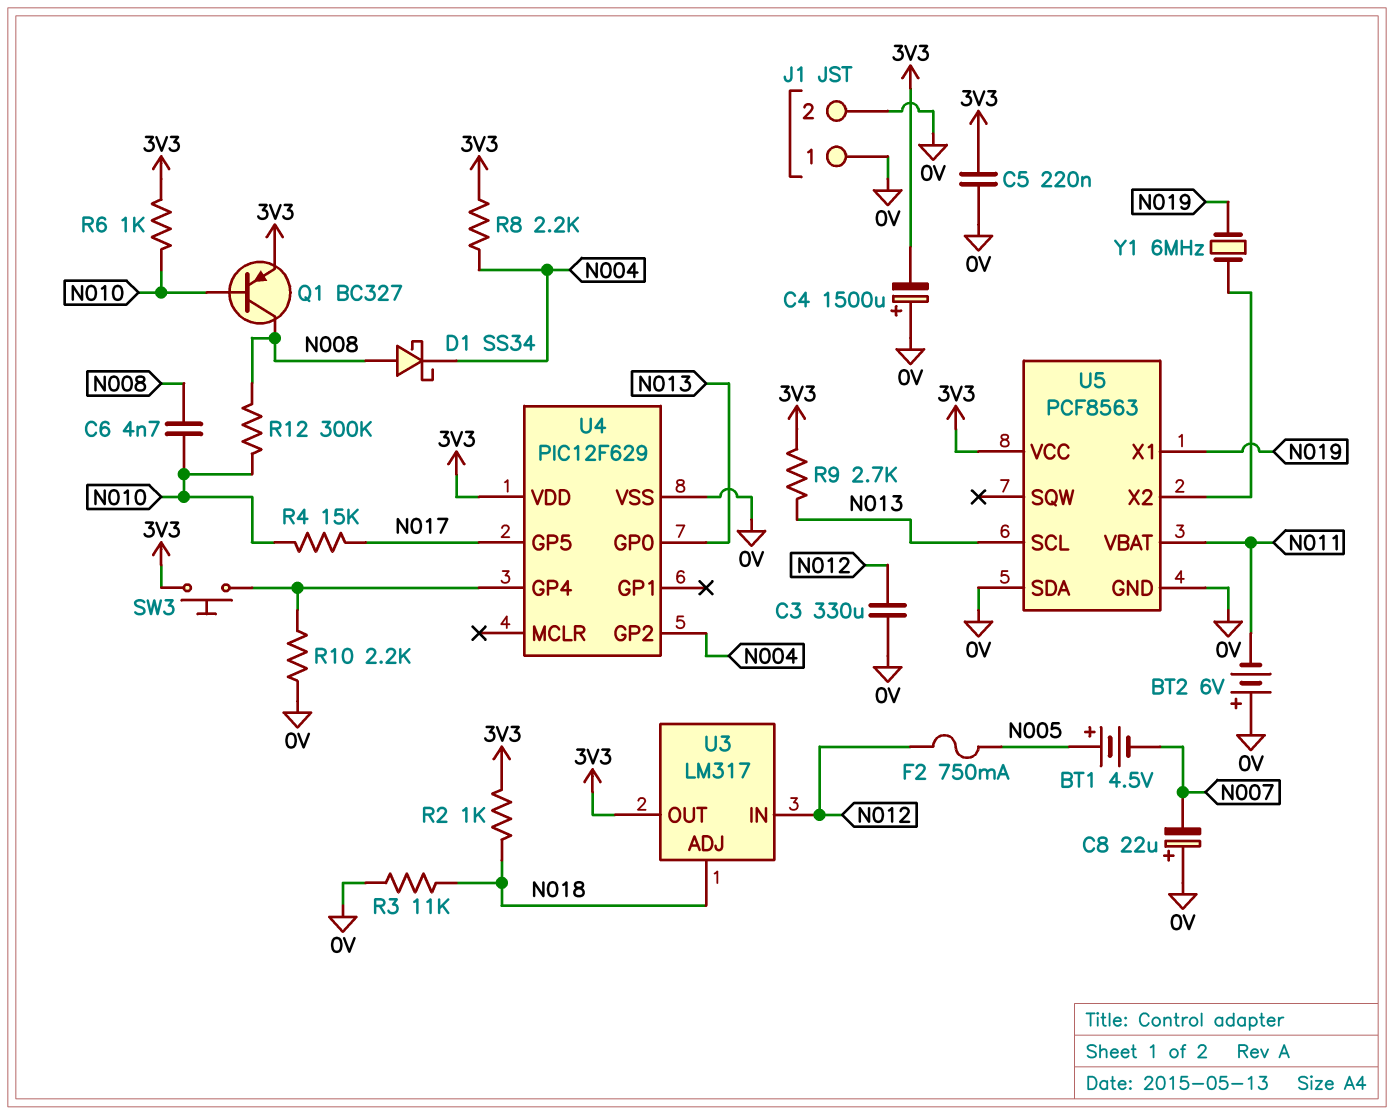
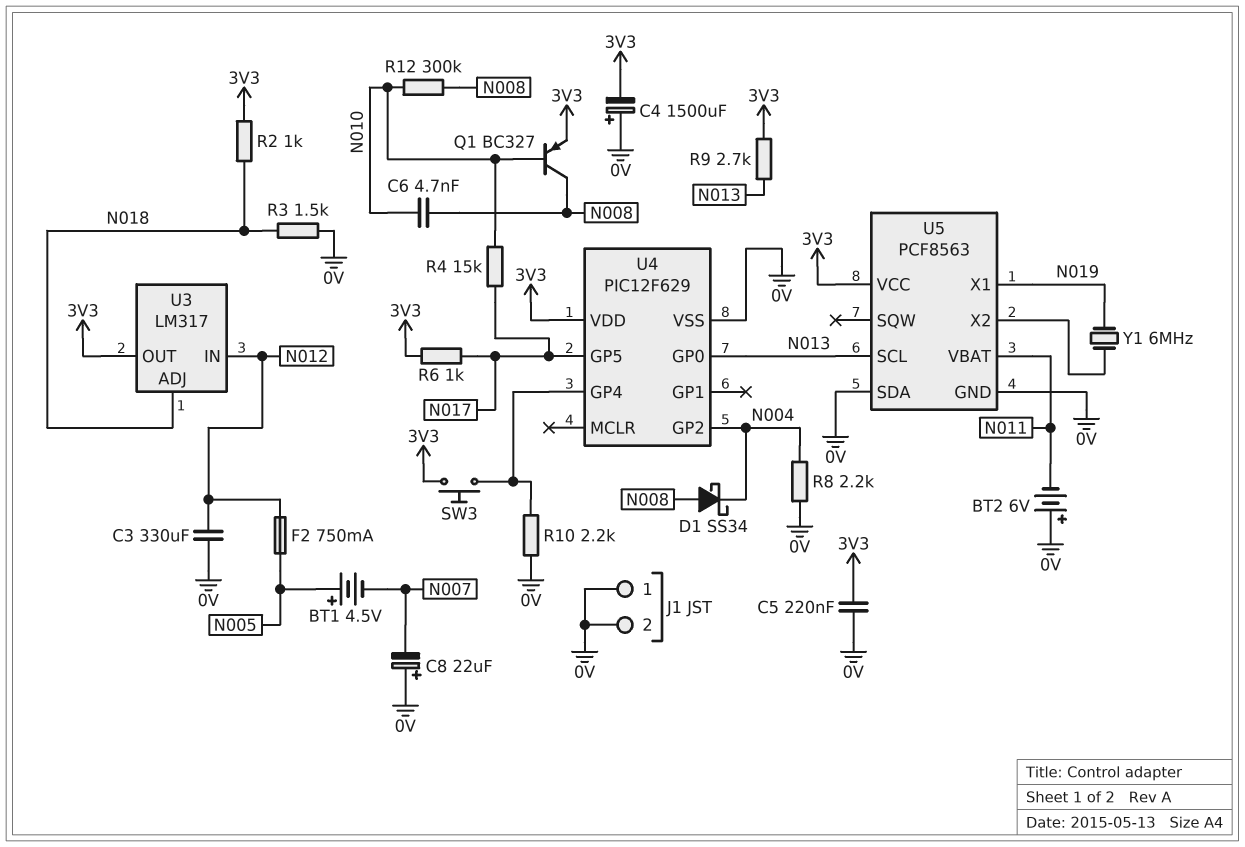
R3: 11k (0V, N018) -> 1.5k (0V, N018)
R6: 1k (3V3, N010) -> 1k (3V3, N017)
R8: 2.2k (3V3, N004) -> 2.2k (0V, N004)

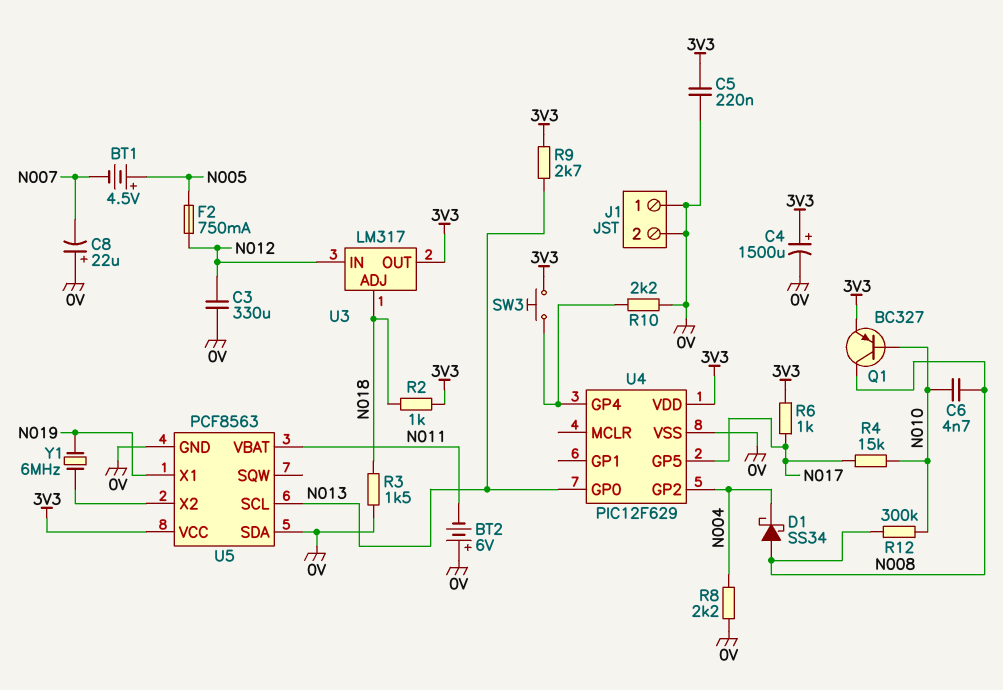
C4: 1500uF (plus 0V, minus 3V3) -> 1500uF (plus 3V3, minus 0V)

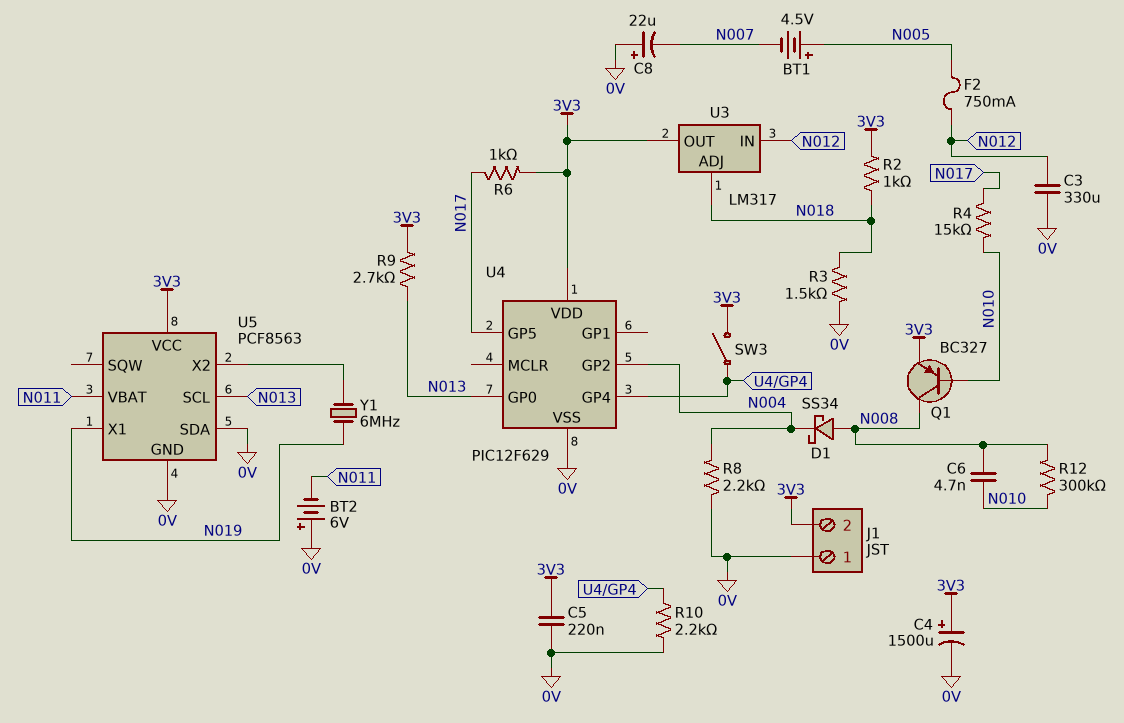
J1 pin 2: 0V -> 3V3
SW3: button (3V3, U4/GP4) -> switch (3V3, U4/GP4)

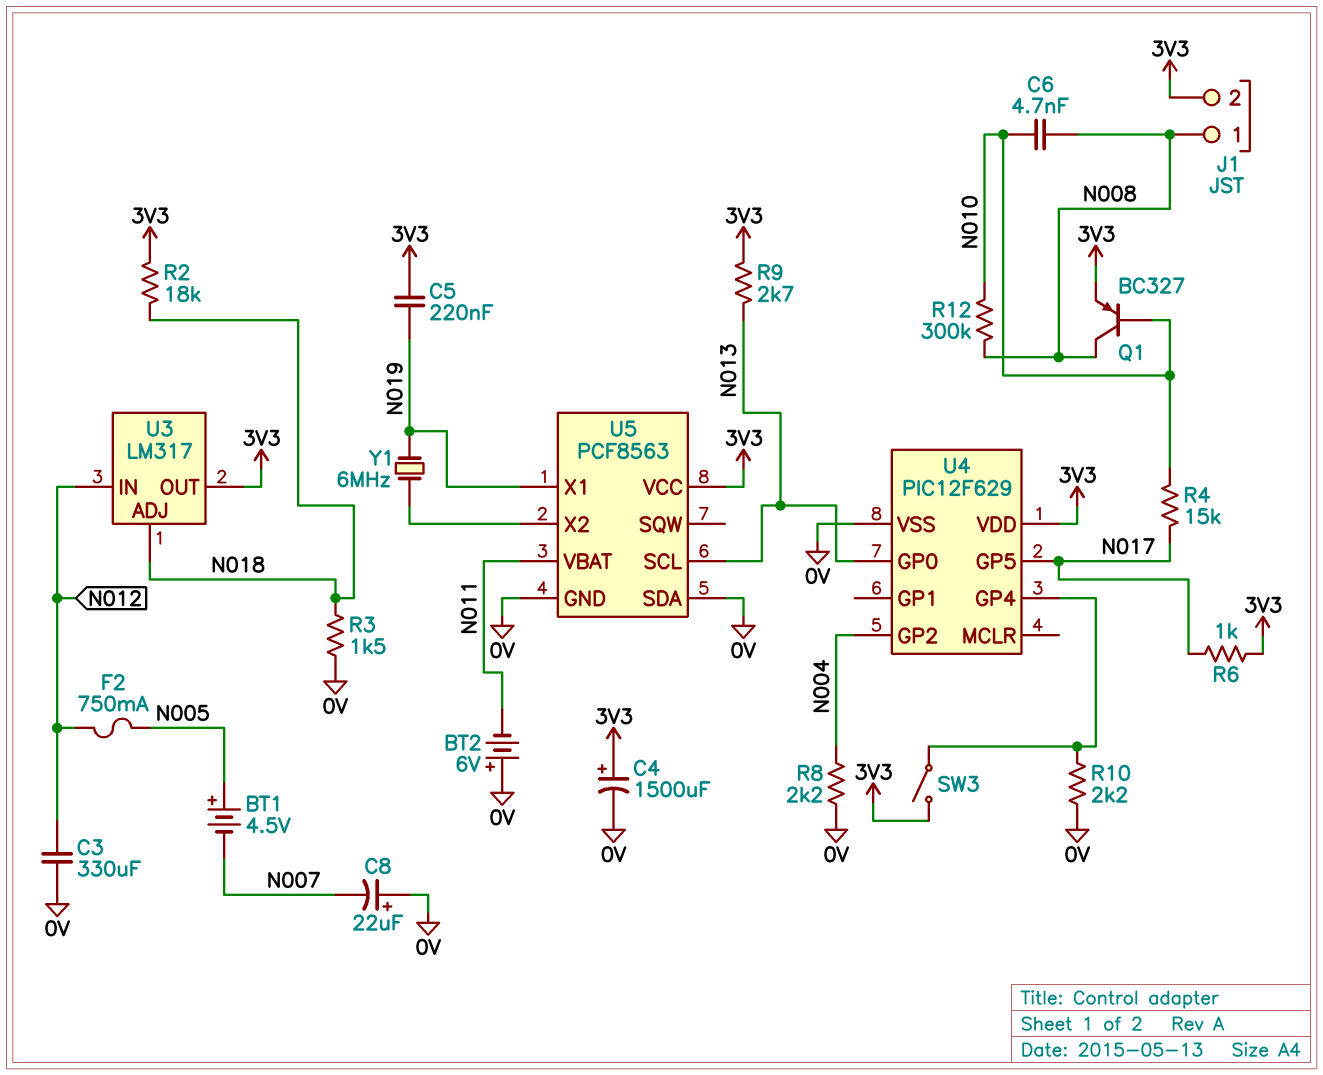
C5: 220nF (0V, 3V3) -> 220nF (3V3, N019)
D1: schottky SS34 (A N008, K N004) -> none
J1 pin 1: 0V -> N008
R2: 1k (3V3, N018) -> 18k (3V3, N018)

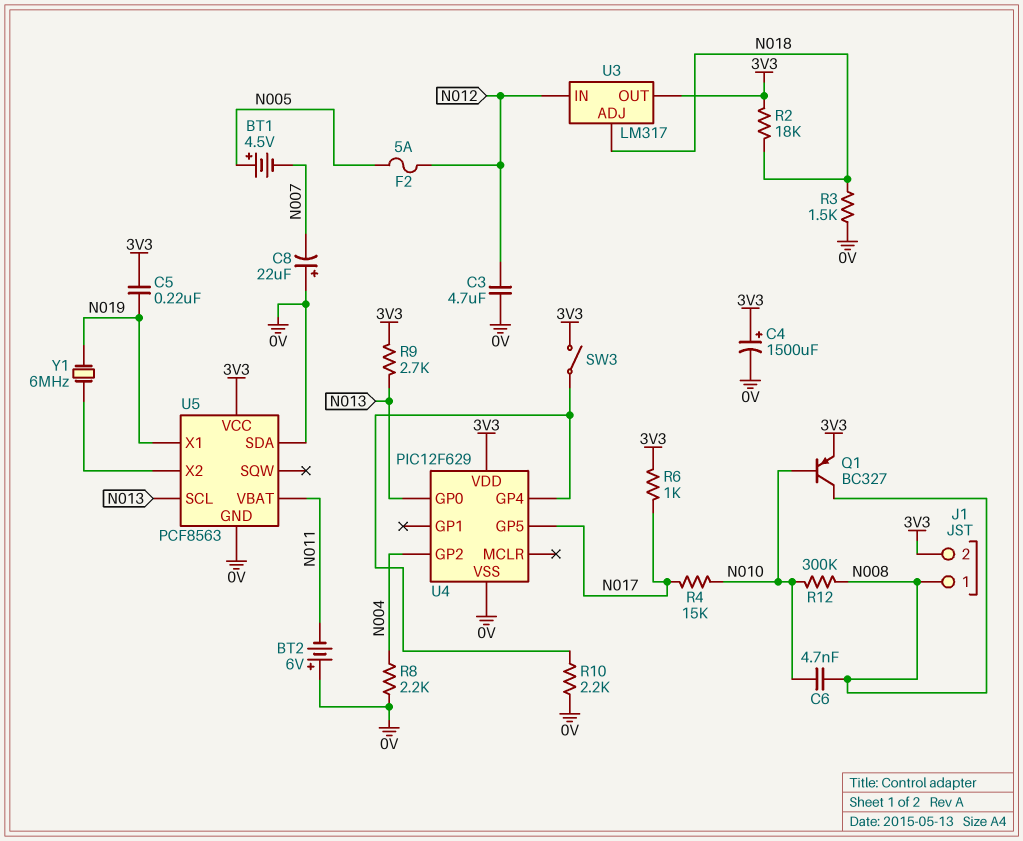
C3: 330uF (0V, N012) -> 4.7uF (0V, N012)
F2: 750mA (N005, N012) -> 5A (N005, N012)

